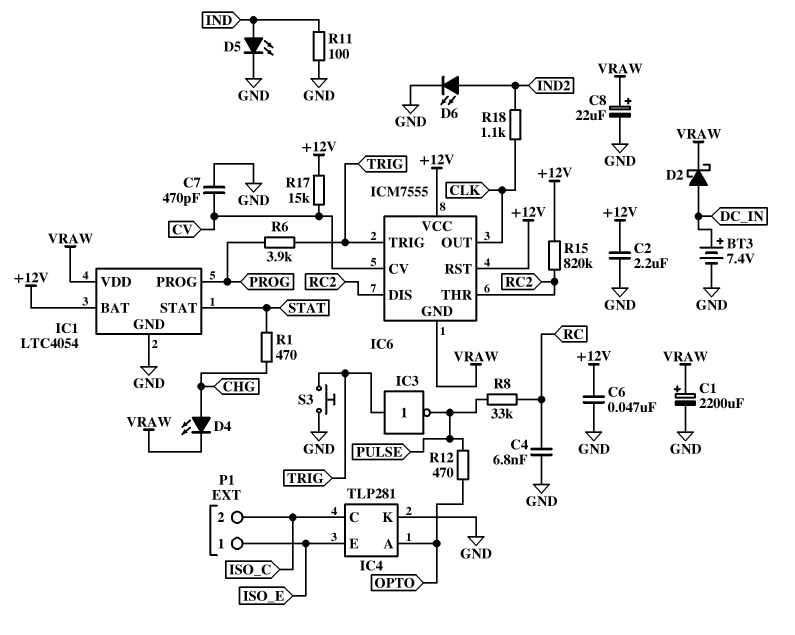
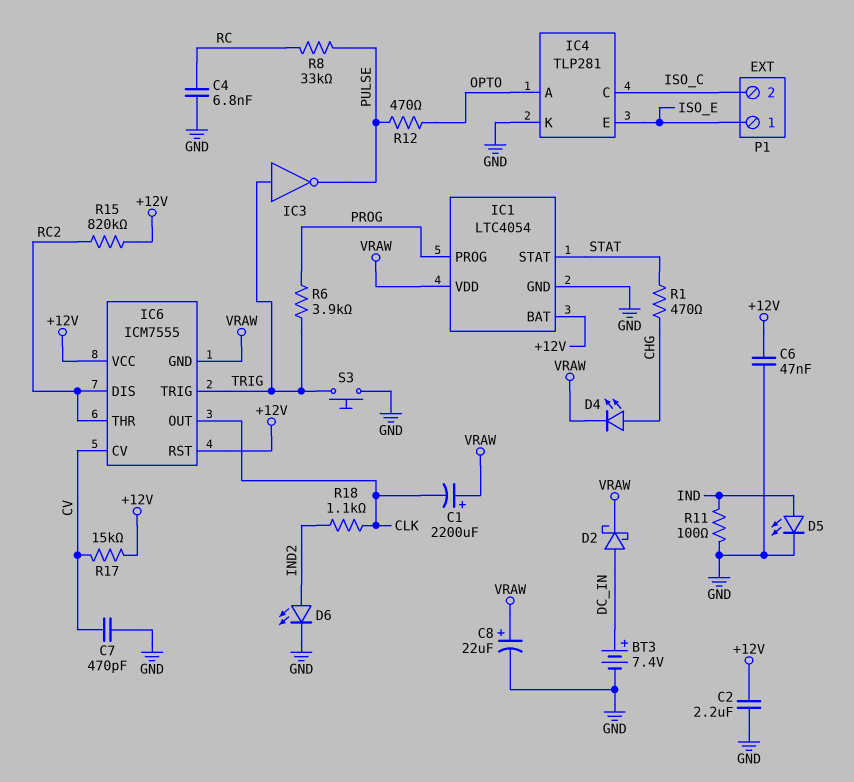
C1: 2200uF (plus VRAW, minus GND) -> 2200uF (plus VRAW, minus CLK)

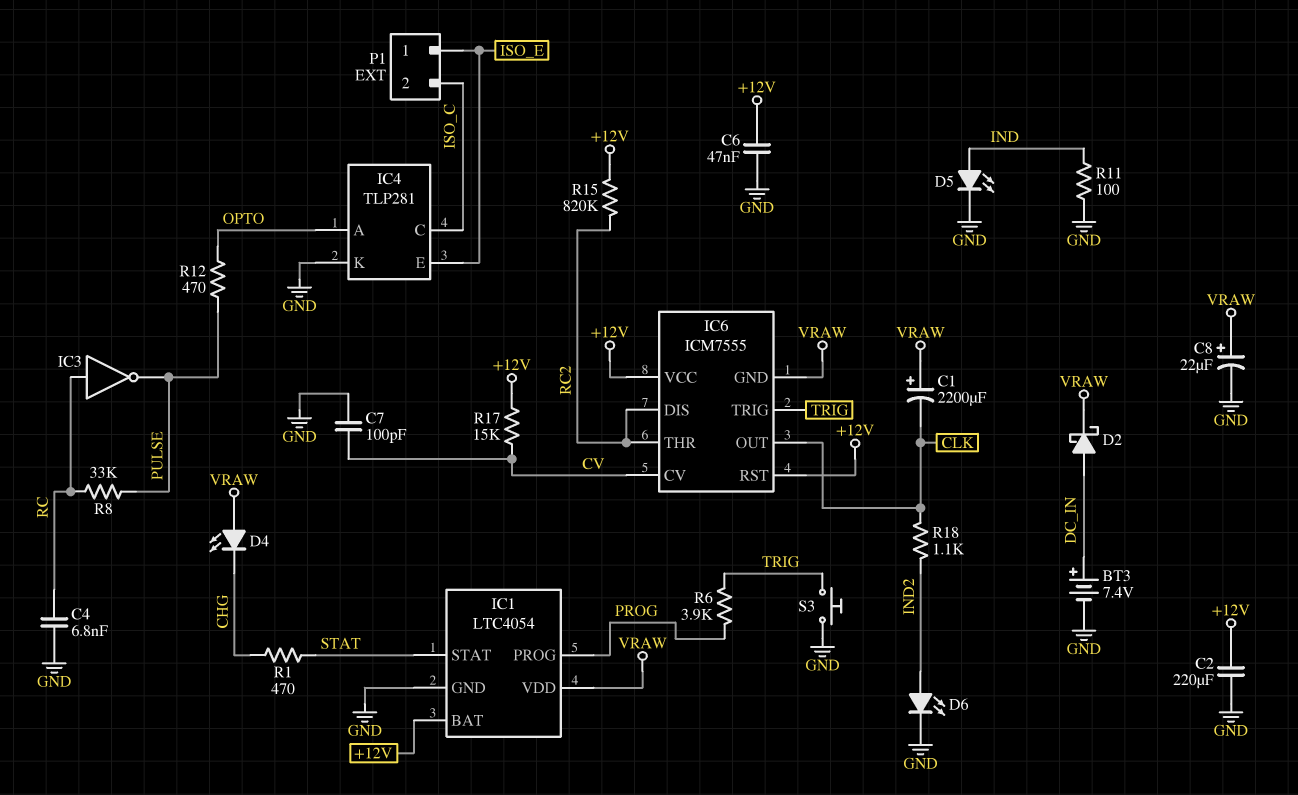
C2: 2.2uF (+12V, GND) -> 220uF (+12V, GND)
C7: 470pF (CV, GND) -> 100pF (CV, GND)
D4: LED (A CHG, K VRAW) -> LED (A VRAW, K CHG)
IC3: NOT (in TRIG, out PULSE) -> NOT (in RC, out PULSE)

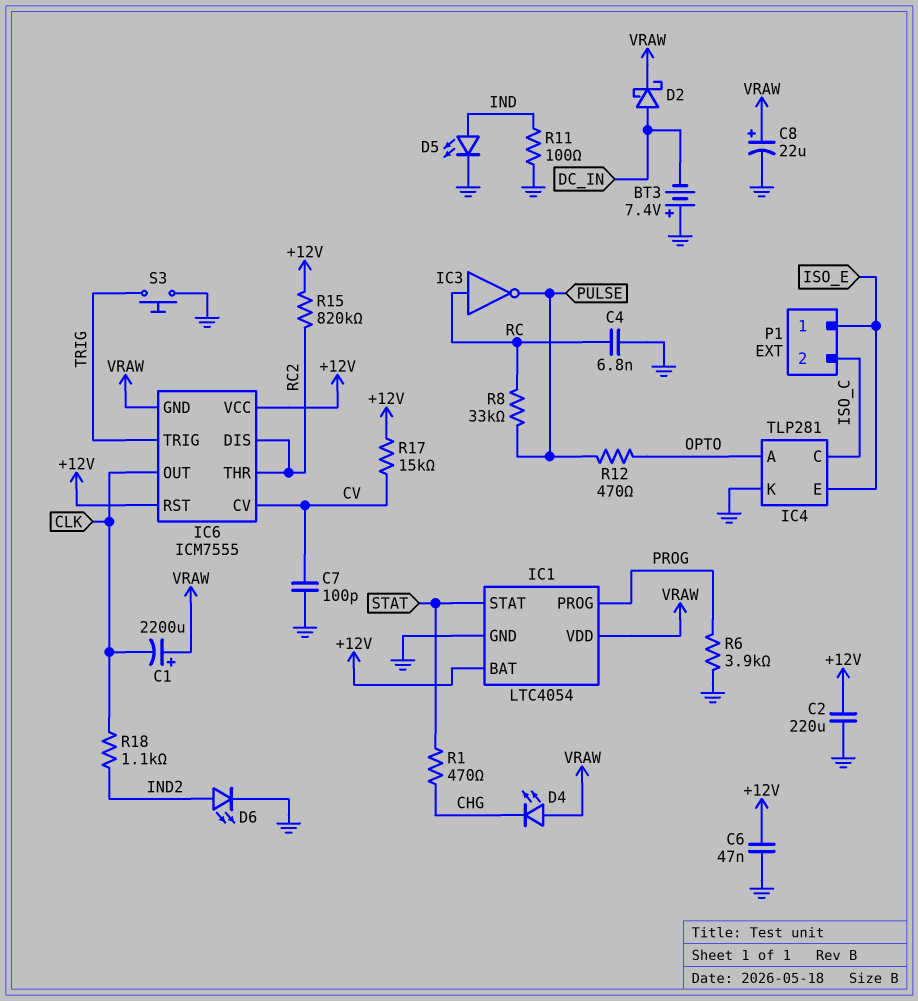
BT3: 7.4V (plus DC_IN, minus GND) -> 7.4V (plus GND, minus DC_IN)
R6: 3.9k (PROG, TRIG) -> 3.9k (GND, PROG)

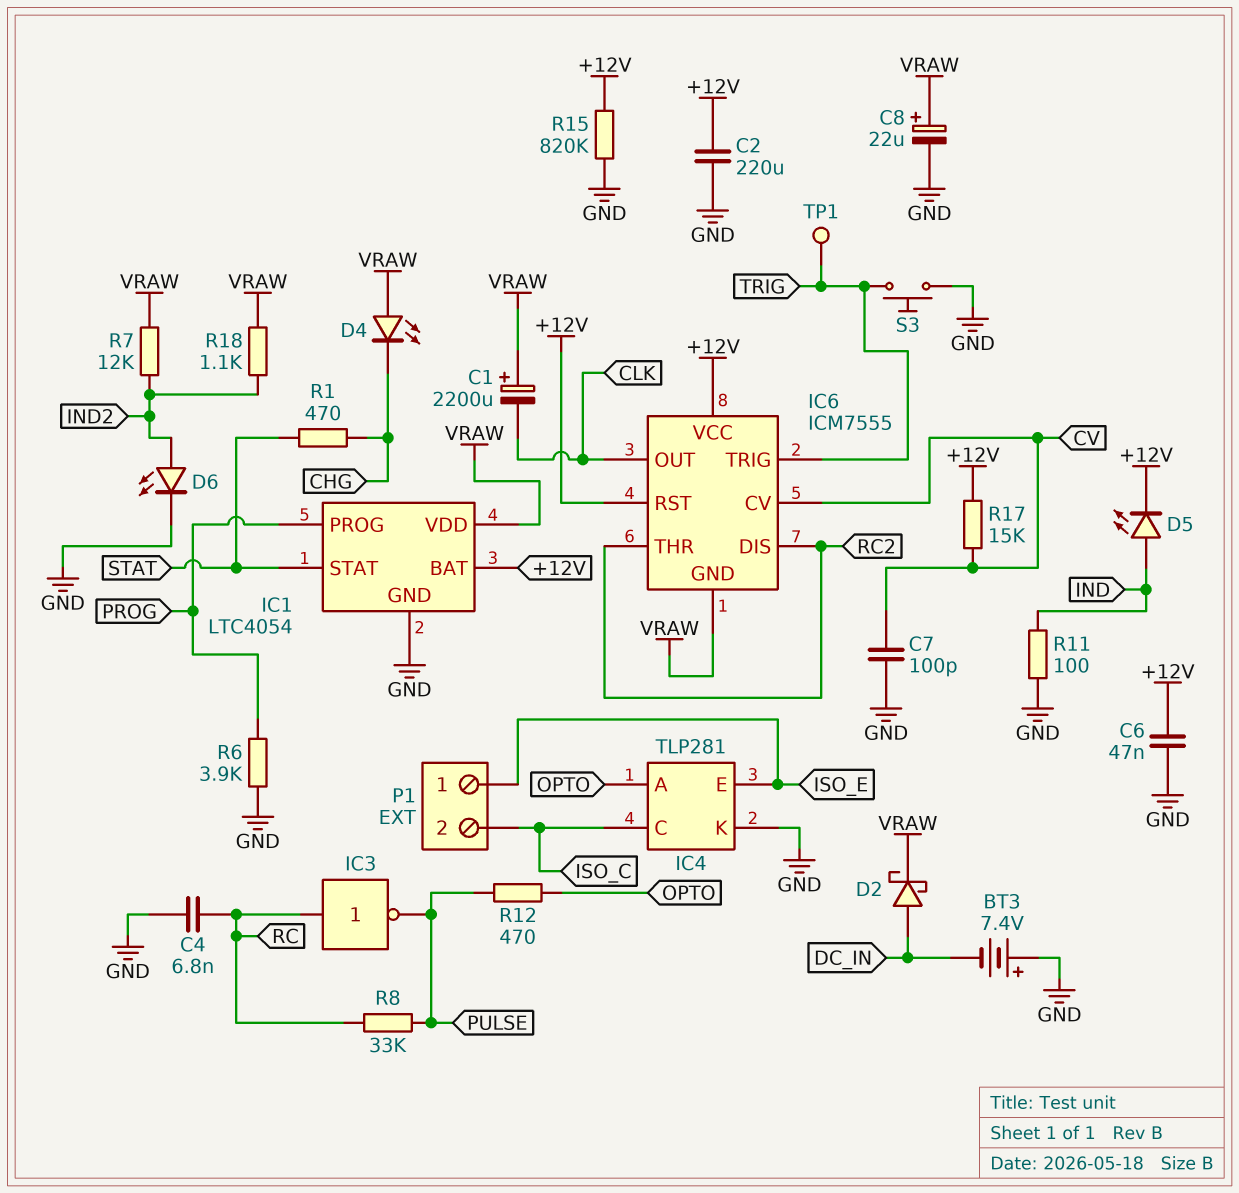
D5: LED (A IND, K GND) -> LED (A IND, K +12V)
R7: none -> 12k (IND2, VRAW)
R15: 820k (+12V, RC2) -> 820k (+12V, GND)
R18: 1.1k (CLK, IND2) -> 1.1k (IND2, VRAW)
TP1: none -> test point (TRIG)

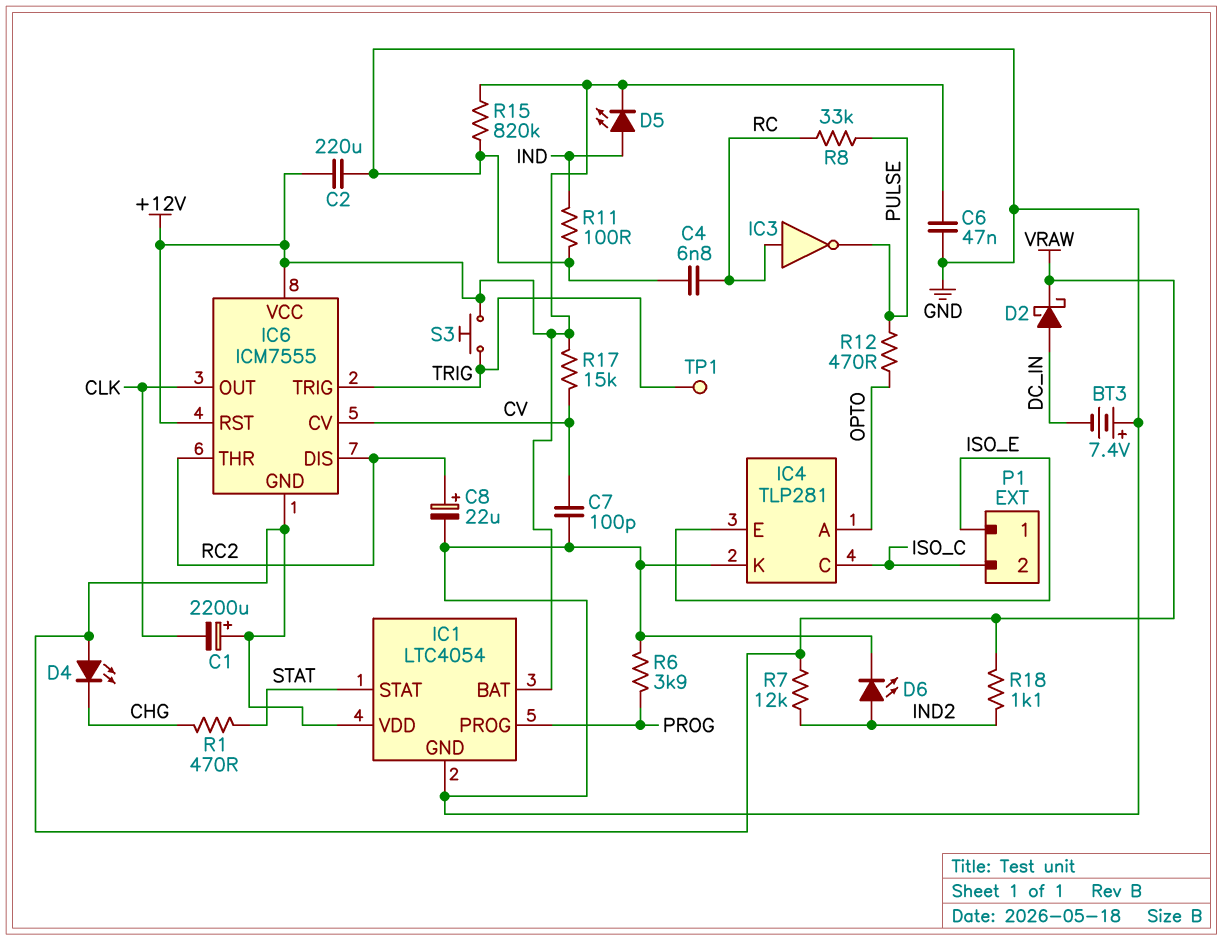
C8: 22uF (plus VRAW, minus GND) -> 22uF (plus RC2, minus GND)
S3: button (GND, TRIG) -> button (+12V, TRIG)

